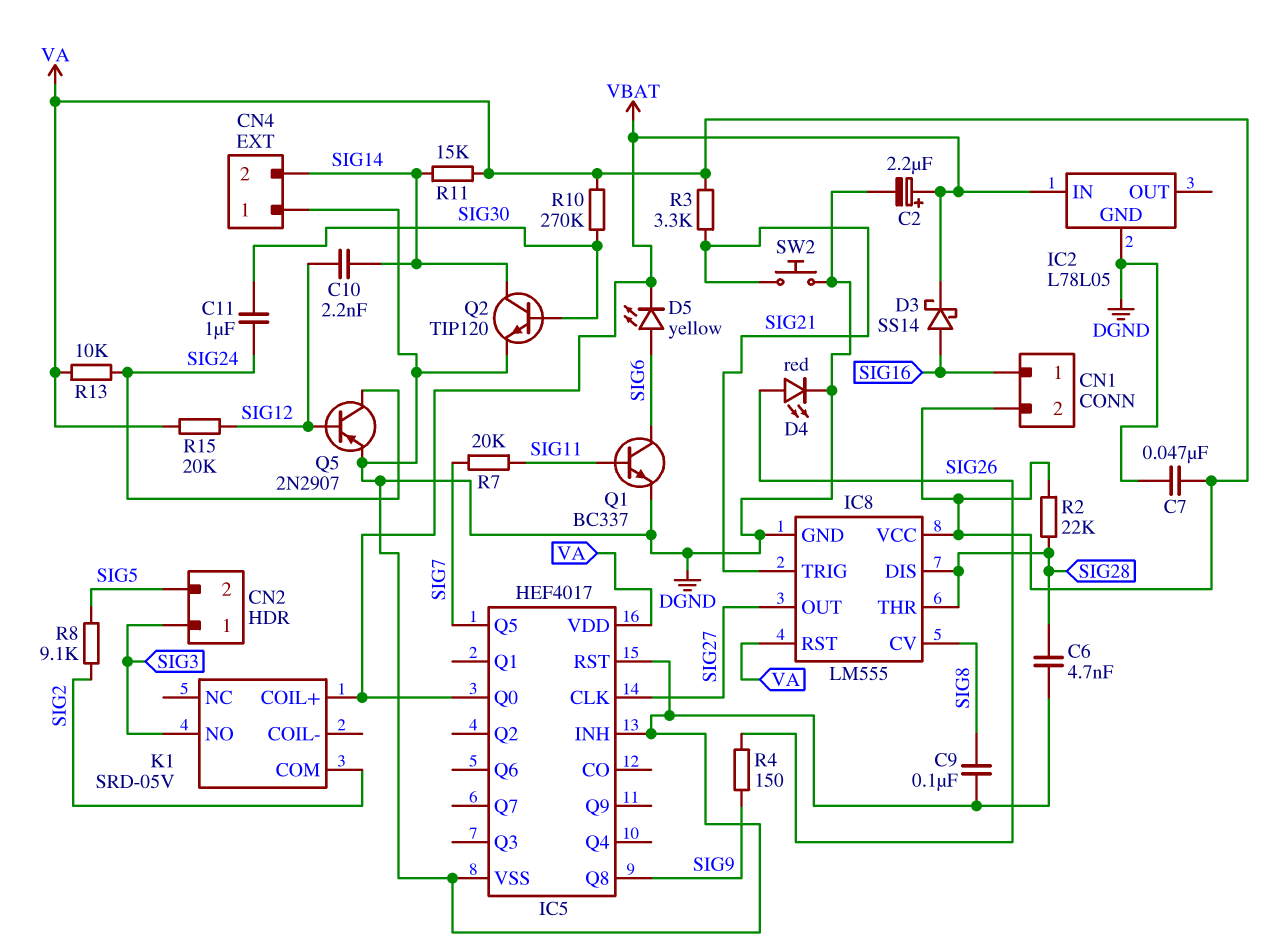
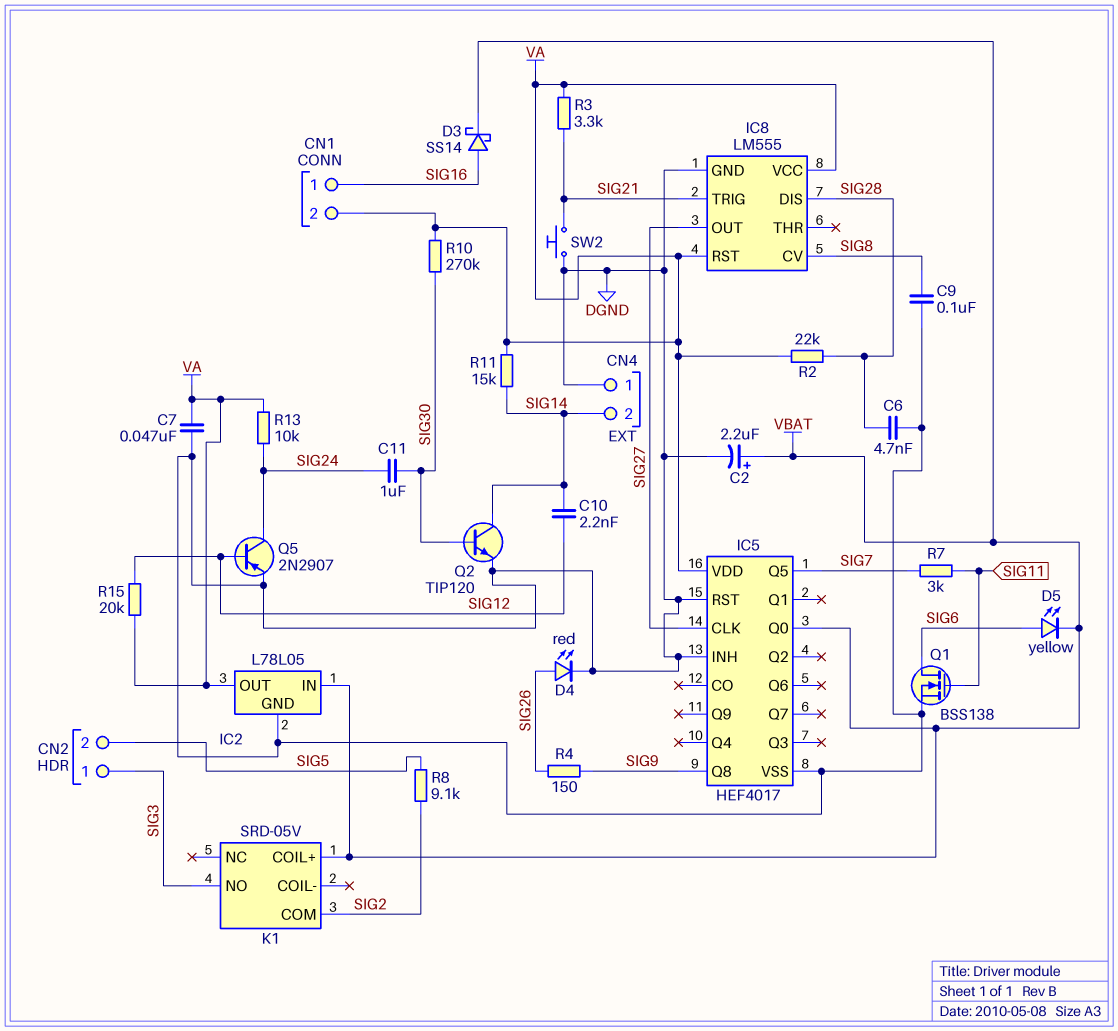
IC2 pin OUT: none -> VA
IC8 pin THR: SIG28 -> none
Q1: NPN BC337 (B SIG11, C SIG6, E DGND) -> NMOS BSS138 (G SIG11, D SIG6, S DGND)
R7: 20k (SIG7, SIG11) -> 3k (SIG7, SIG11)

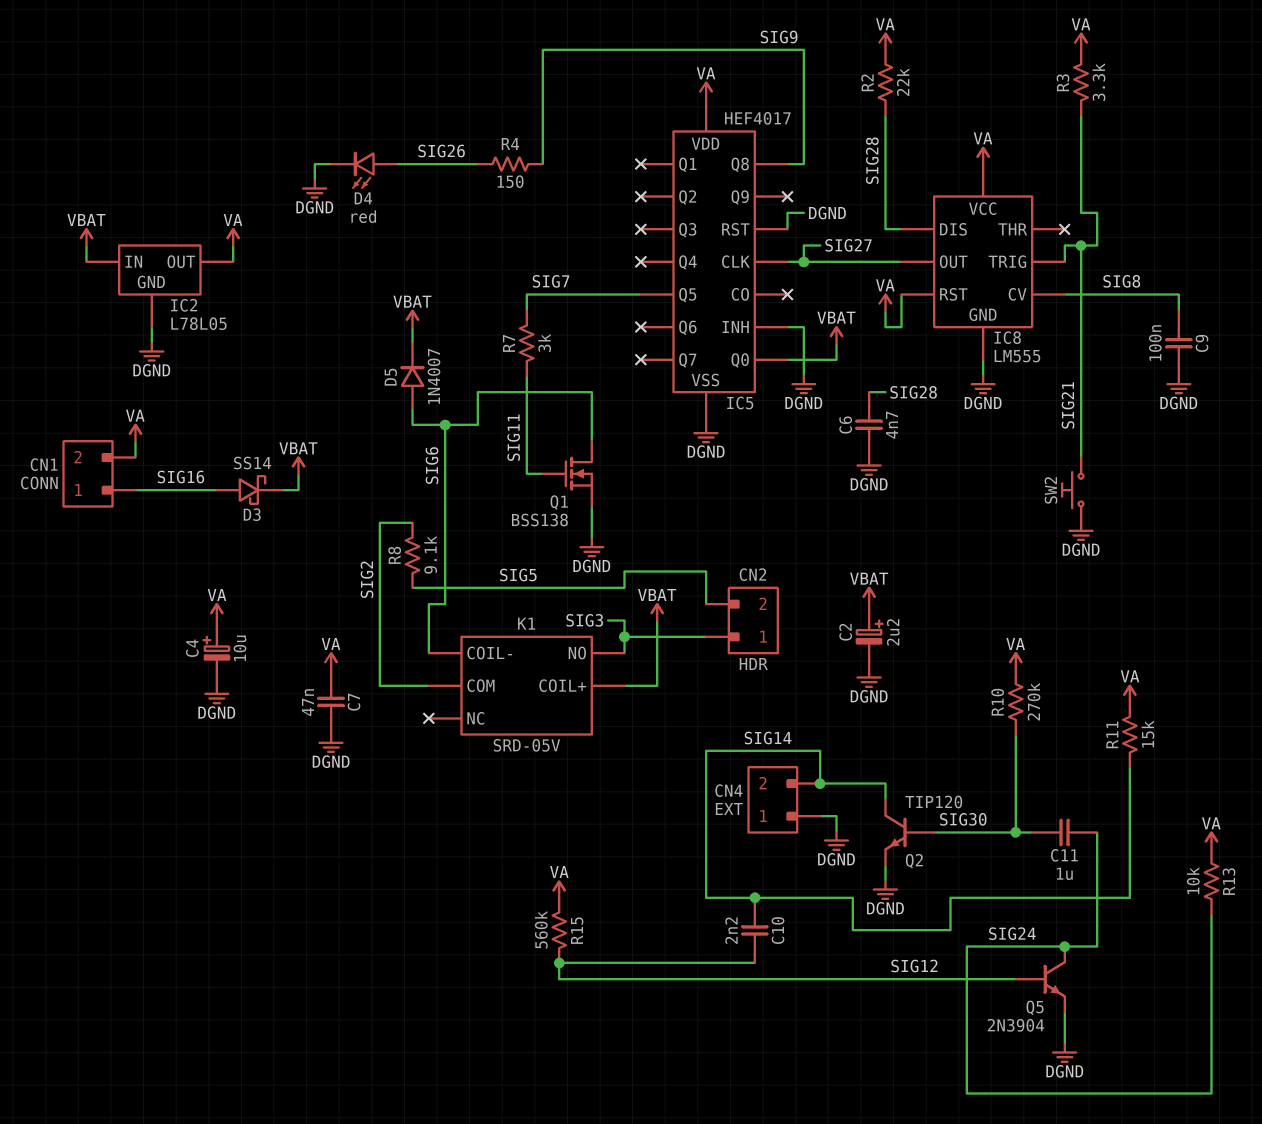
C4: none -> 10uF (plus VA, minus DGND)
D5: LED yellow (A SIG6, K VBAT) -> diode 1N4007 (A SIG6, K VBAT)
K1 pin COIL-: none -> SIG6
Q5: PNP 2N2907 (B SIG12, C SIG24, E DGND) -> NPN 2N3904 (B SIG12, C SIG24, E DGND)
R15: 20k (SIG12, VA) -> 560k (SIG12, VA)

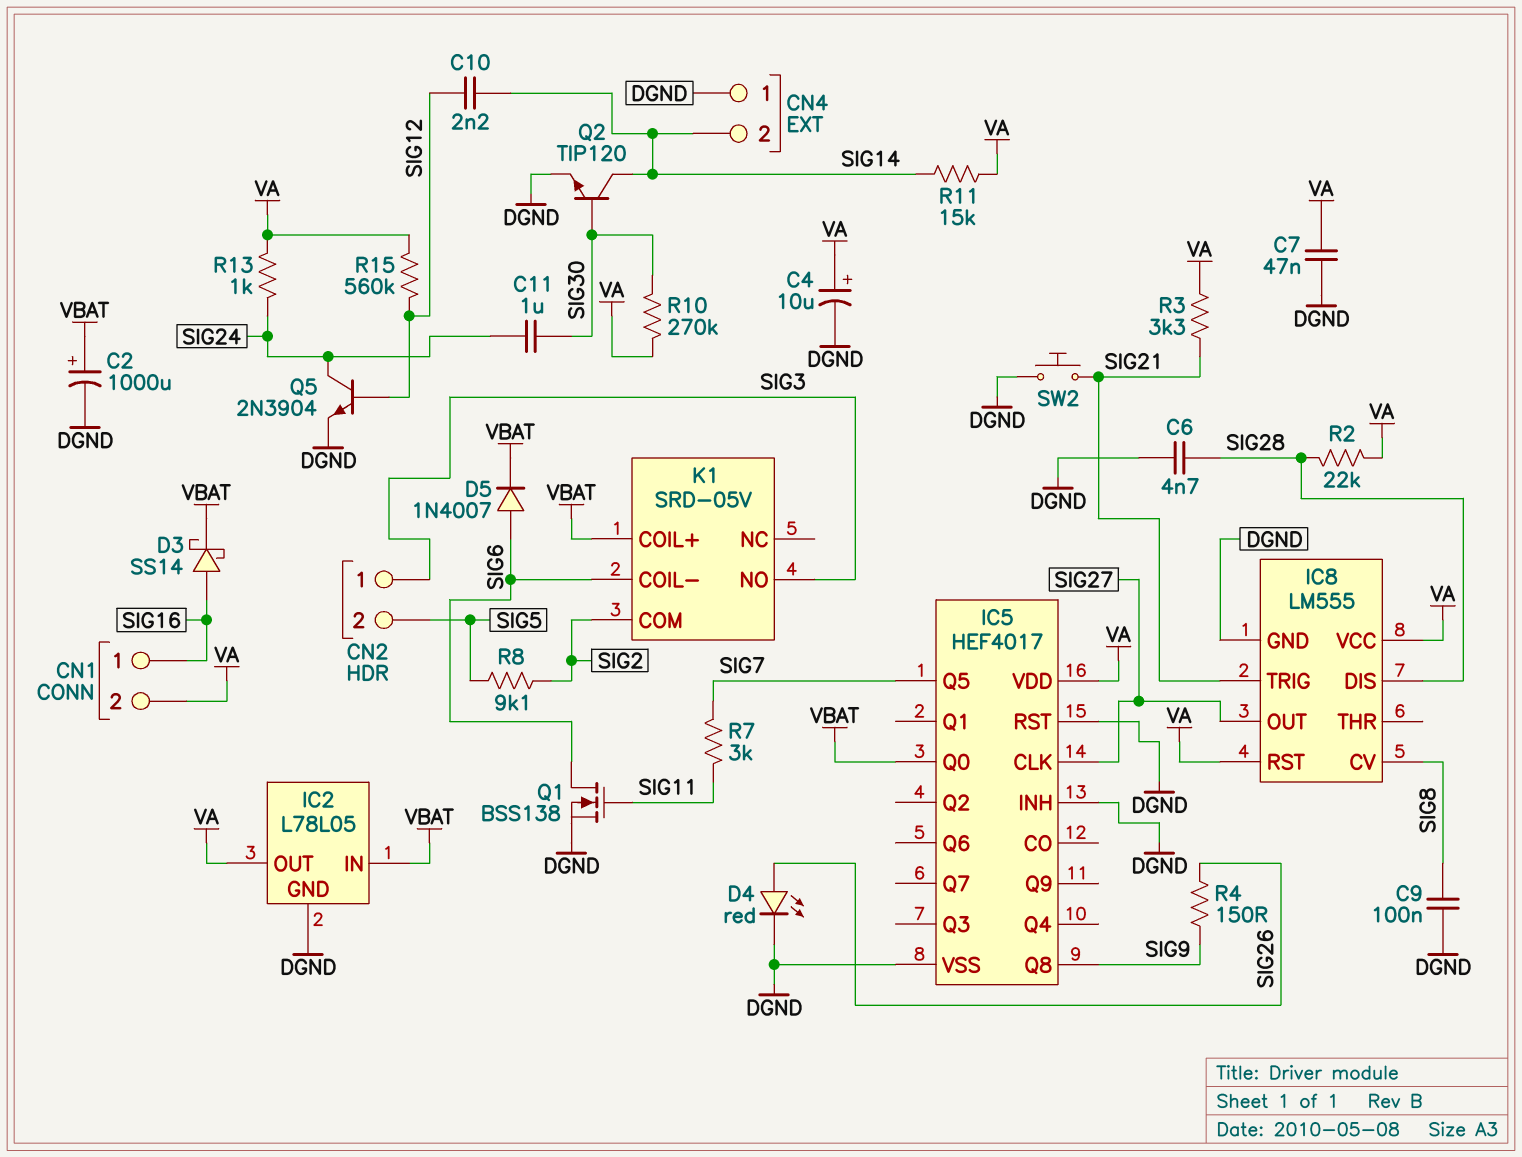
C2: 2.2uF (plus VBAT, minus DGND) -> 1000uF (plus VBAT, minus DGND)
R13: 10k (SIG24, VA) -> 1k (SIG24, VA)

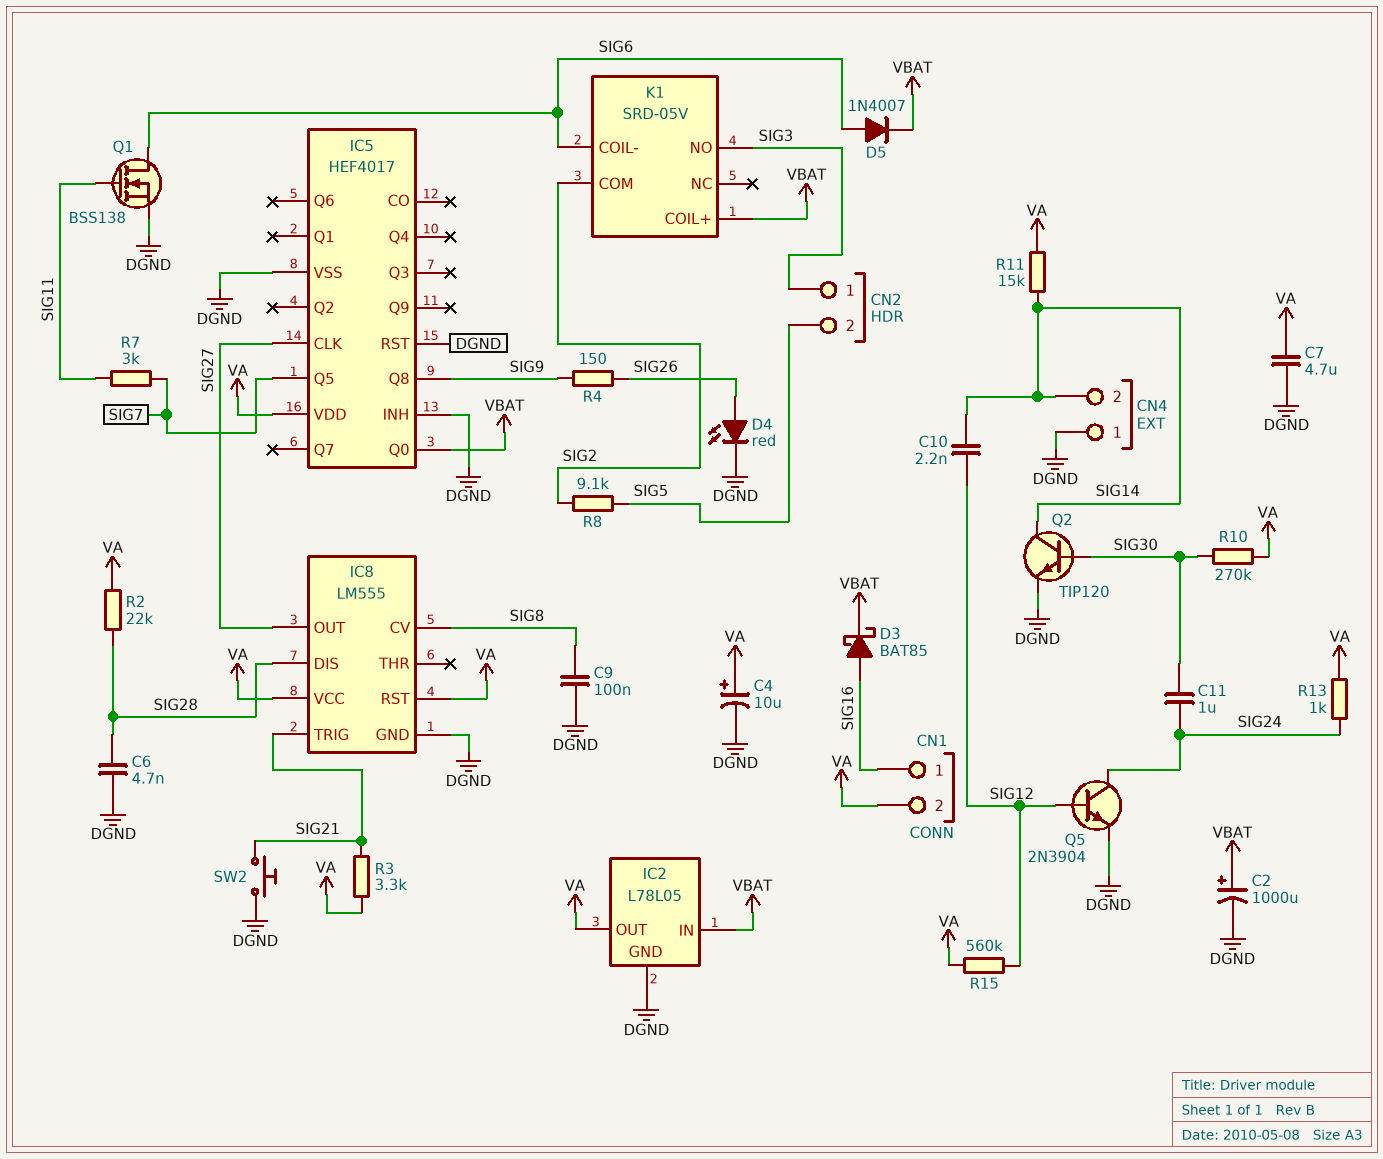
C7: 47nF (DGND, VA) -> 4.7uF (DGND, VA)
D3: schottky SS14 (A SIG16, K VBAT) -> schottky BAT85 (A SIG16, K VBAT)

